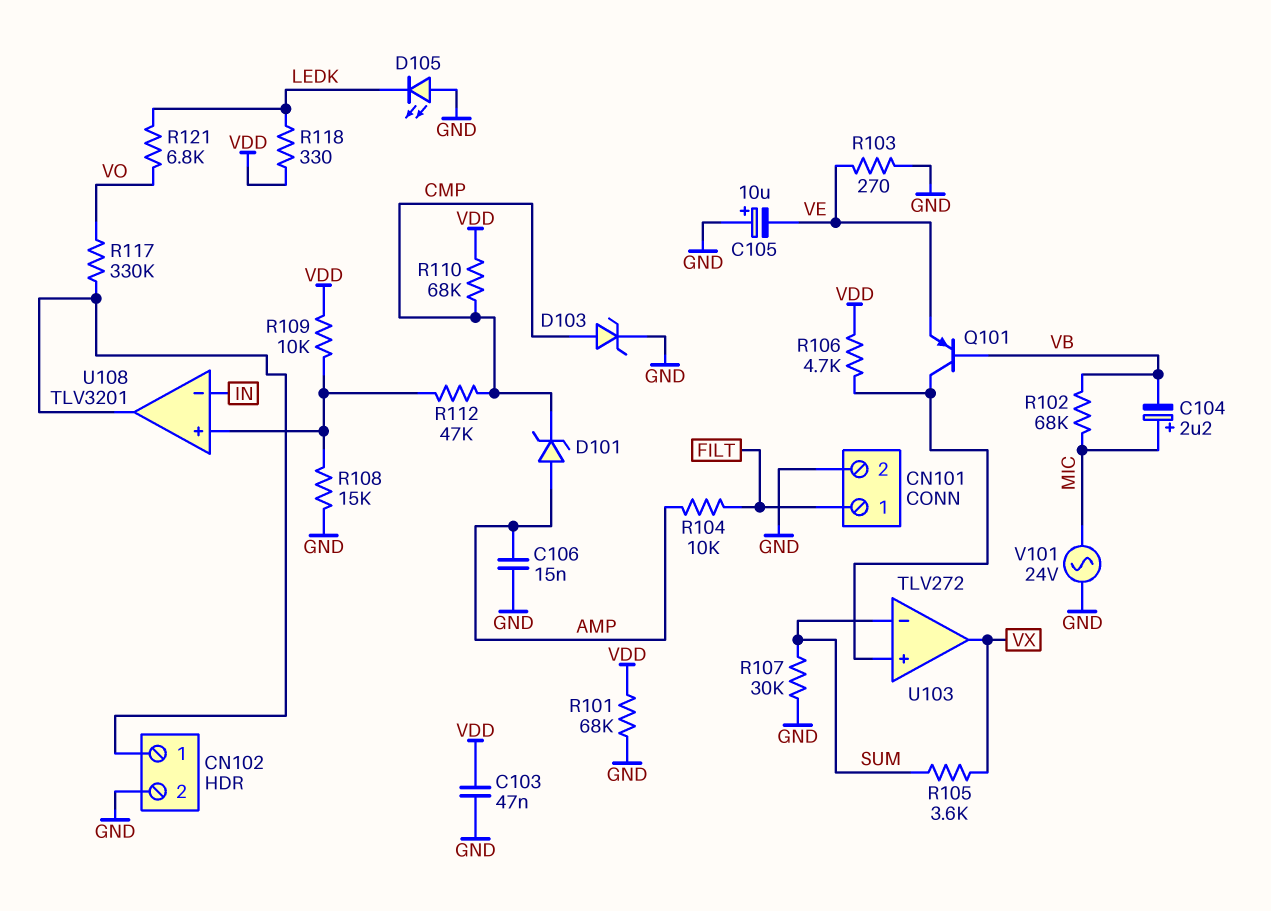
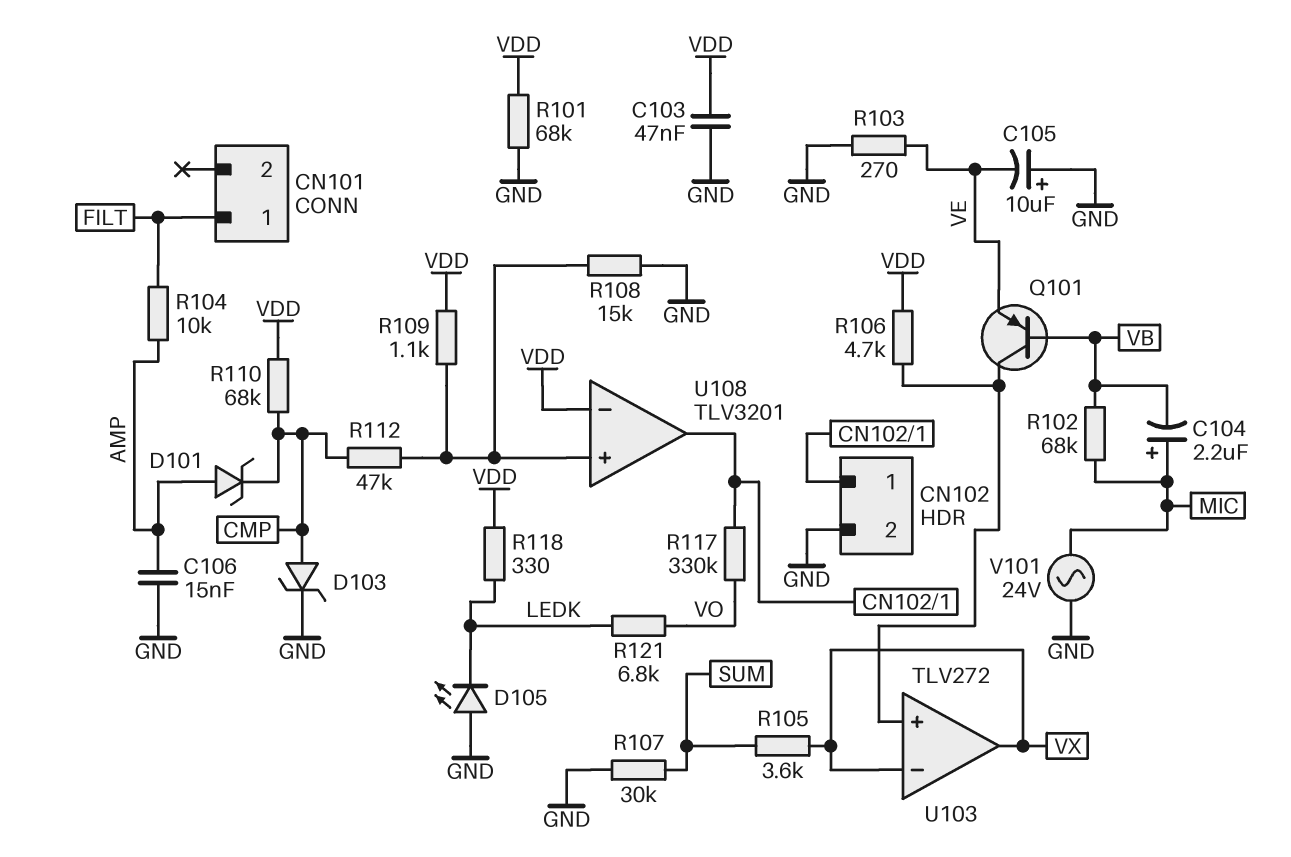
CN101 pin 2: GND -> none
R109: 10k (U108/in+, VDD) -> 1.1k (U108/in+, VDD)
U103 pin in-: SUM -> VX
U108 pin in-: IN -> VDD

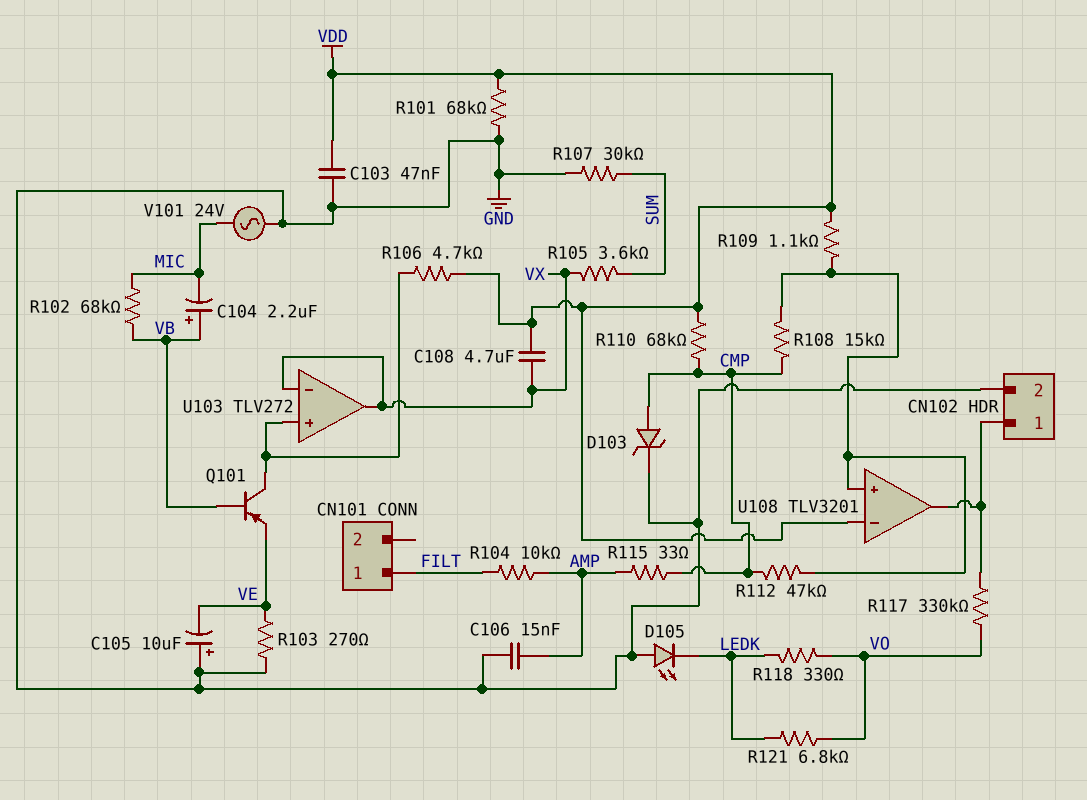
C104: 2.2uF (plus MIC, minus VB) -> 2.2uF (plus VB, minus MIC)
C108: none -> 4.7uF (VDD, VX)
D101: zener (A AMP, K CMP) -> none
R108: 15k (GND, U108/in+) -> 15k (CMP, U108/in+)
R115: none -> 33 (AMP, CMP)
R118: 330 (LEDK, VDD) -> 330 (LEDK, VO)

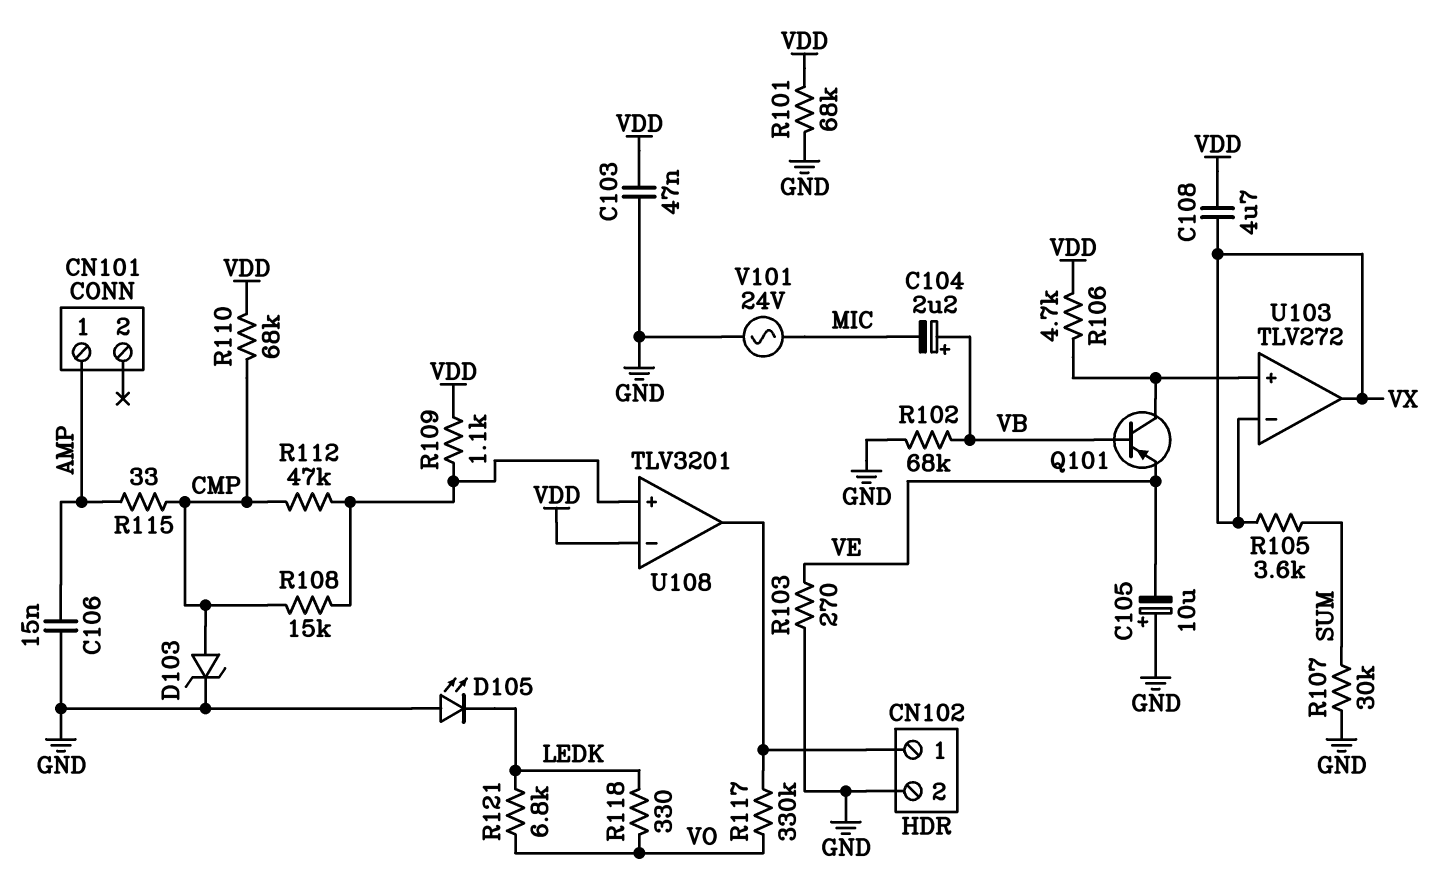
CN101 pin 1: FILT -> AMP
R102: 68k (MIC, VB) -> 68k (GND, VB)
R104: 10k (AMP, FILT) -> none

